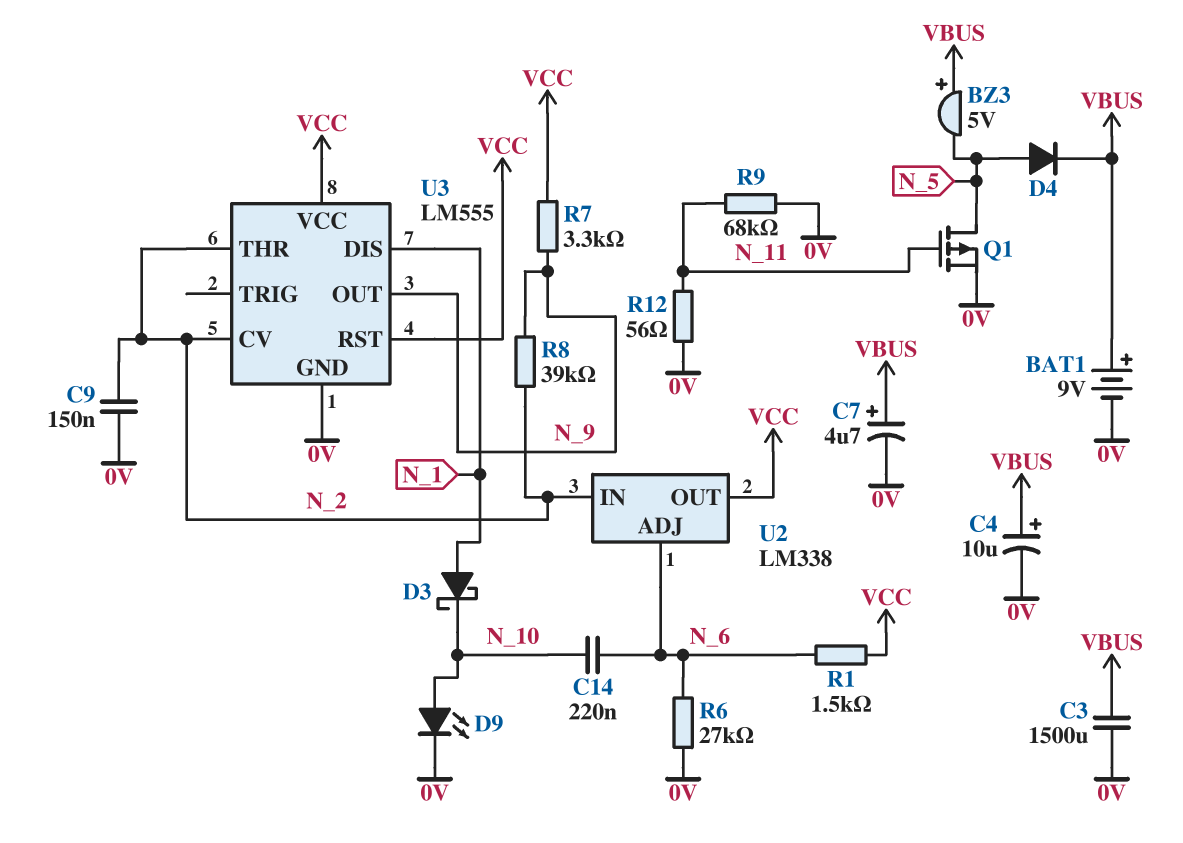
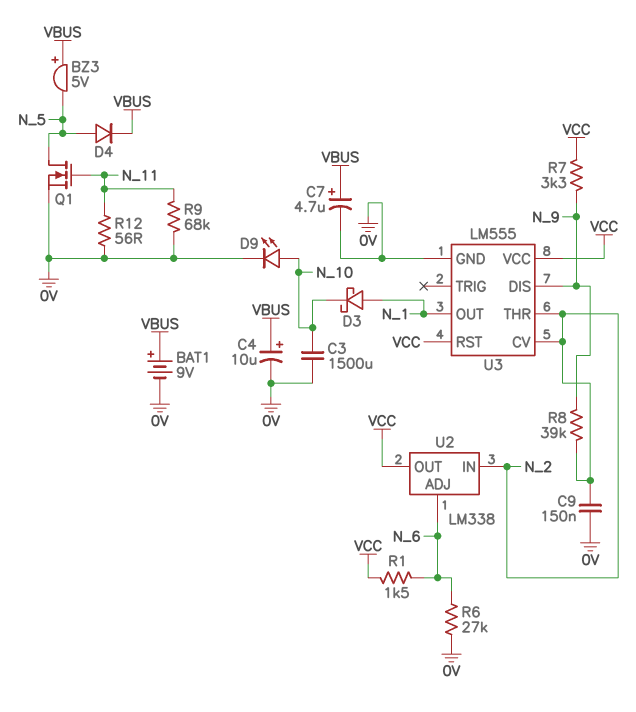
C3: 1500uF (0V, VBUS) -> 1500uF (0V, N_10)
C14: 220nF (N_6, N_10) -> none
Q1: PMOS (G N_11, D N_5, S 0V) -> NMOS (G N_11, D N_5, S 0V)
U3 pin DIS: N_1 -> N_9
U3 pin OUT: N_9 -> N_1

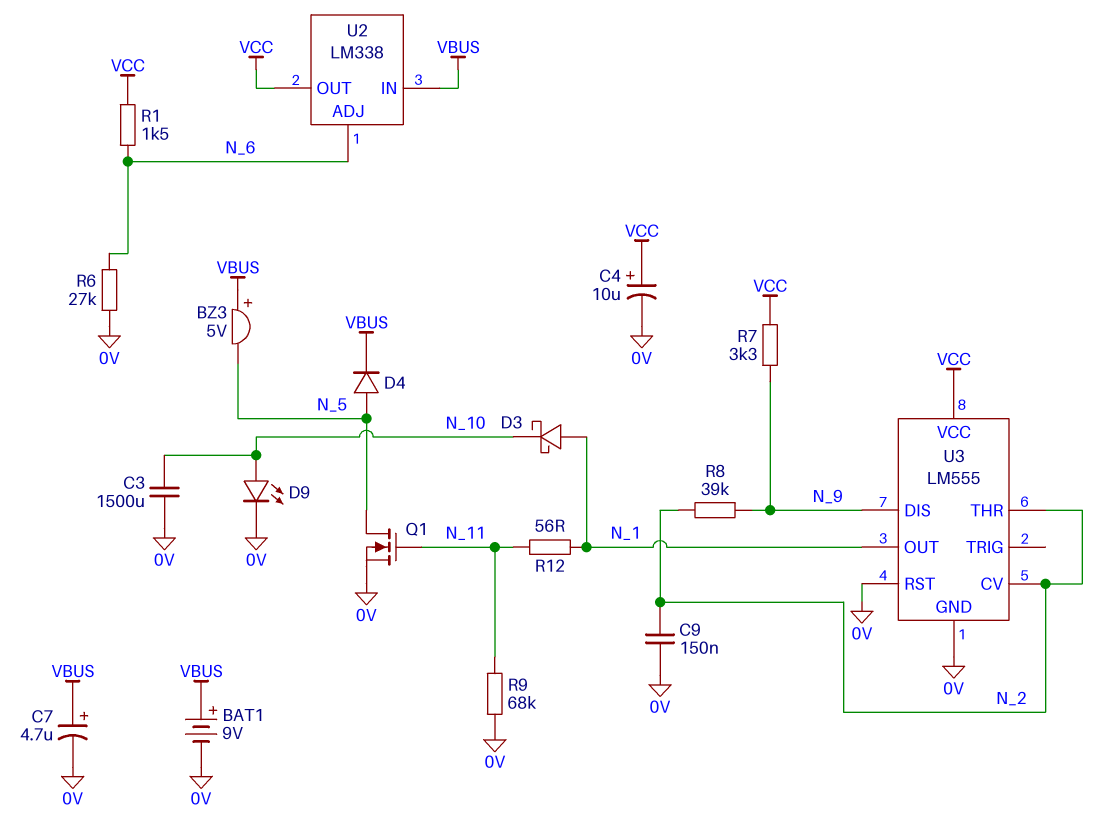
C4: 10uF (plus VBUS, minus 0V) -> 10uF (plus VCC, minus 0V)
R12: 56 (0V, N_11) -> 56 (N_1, N_11)
U2 pin IN: N_2 -> VBUS
U3 pin RST: VCC -> 0V

